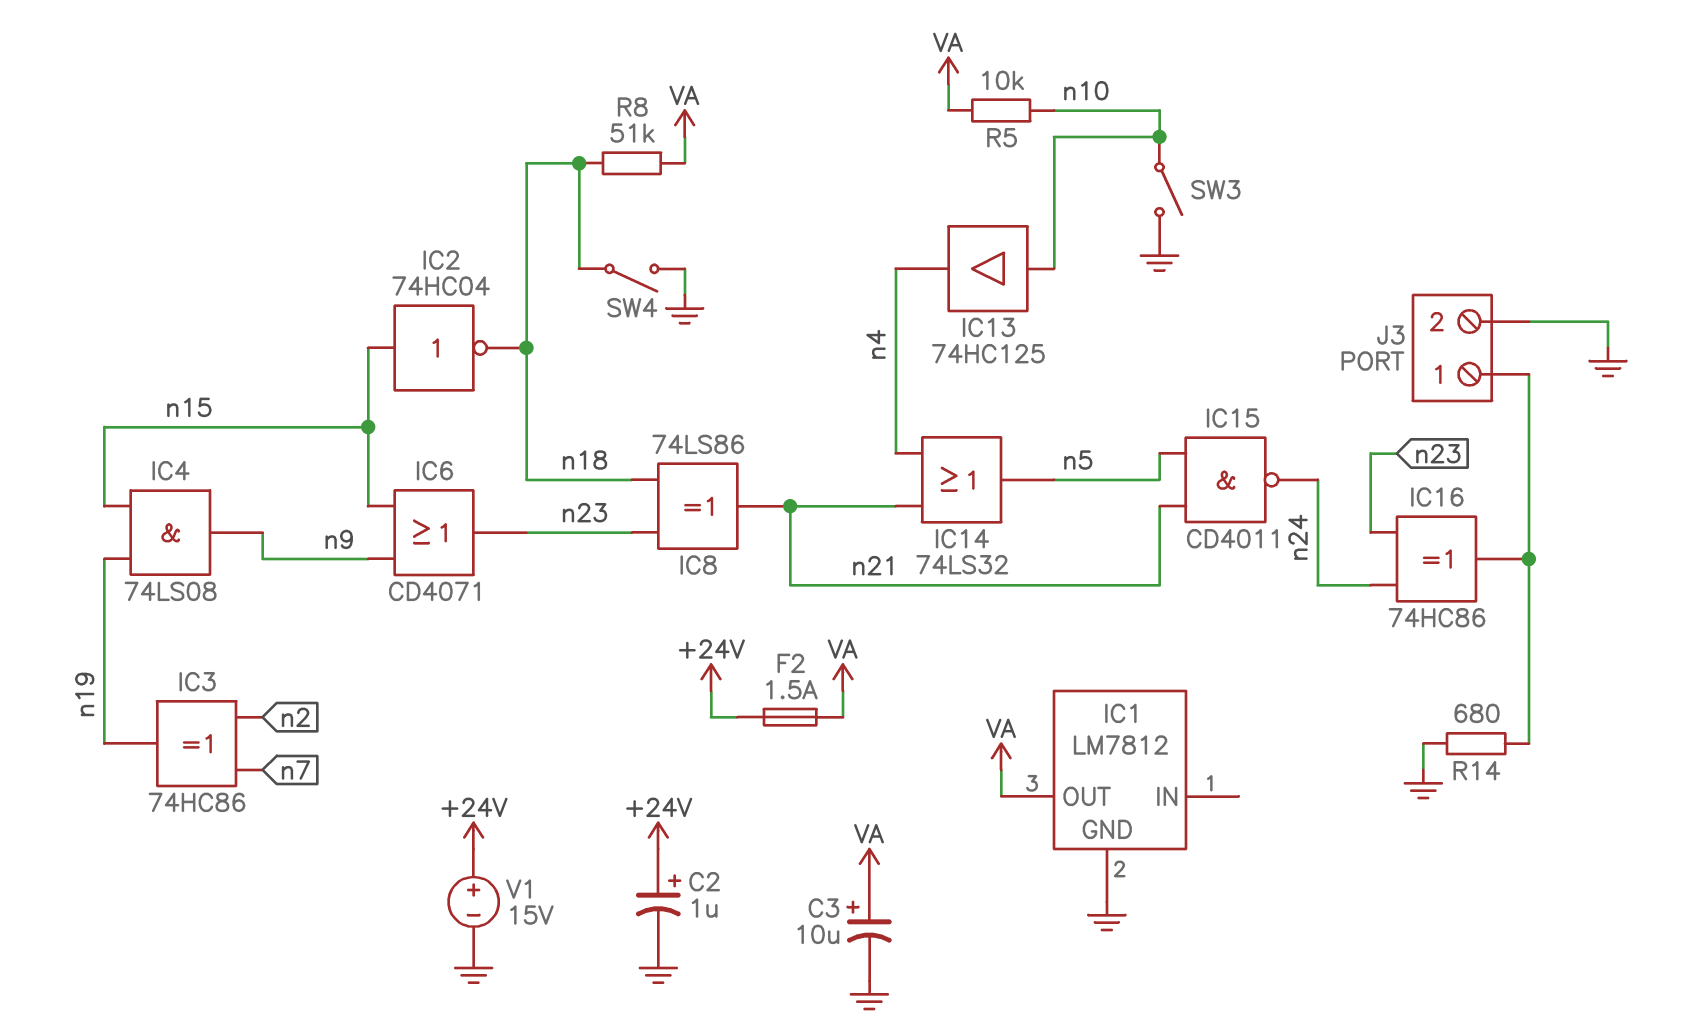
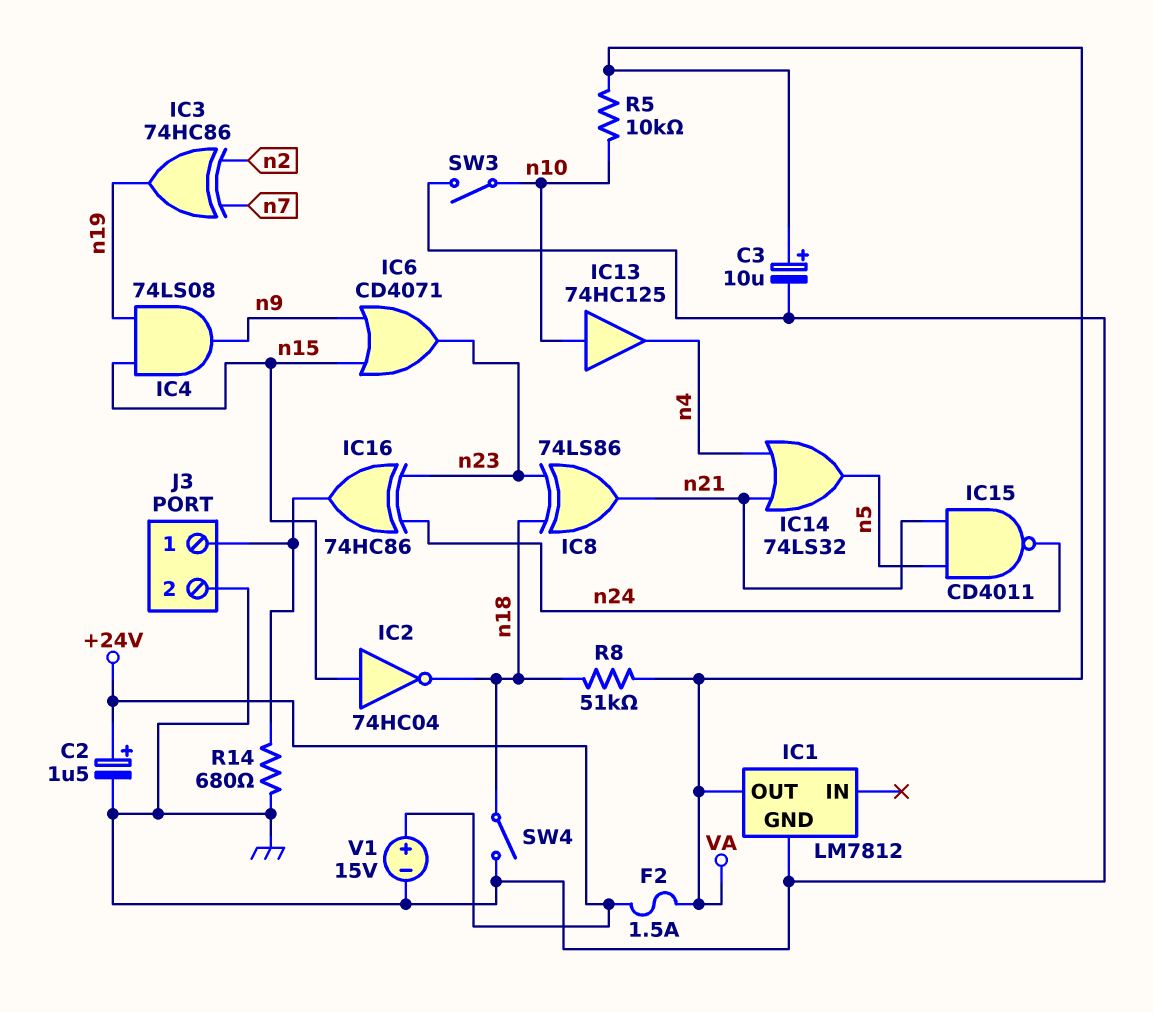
C2: 1uF (plus +24V, minus GND) -> 1.5uF (plus +24V, minus GND)

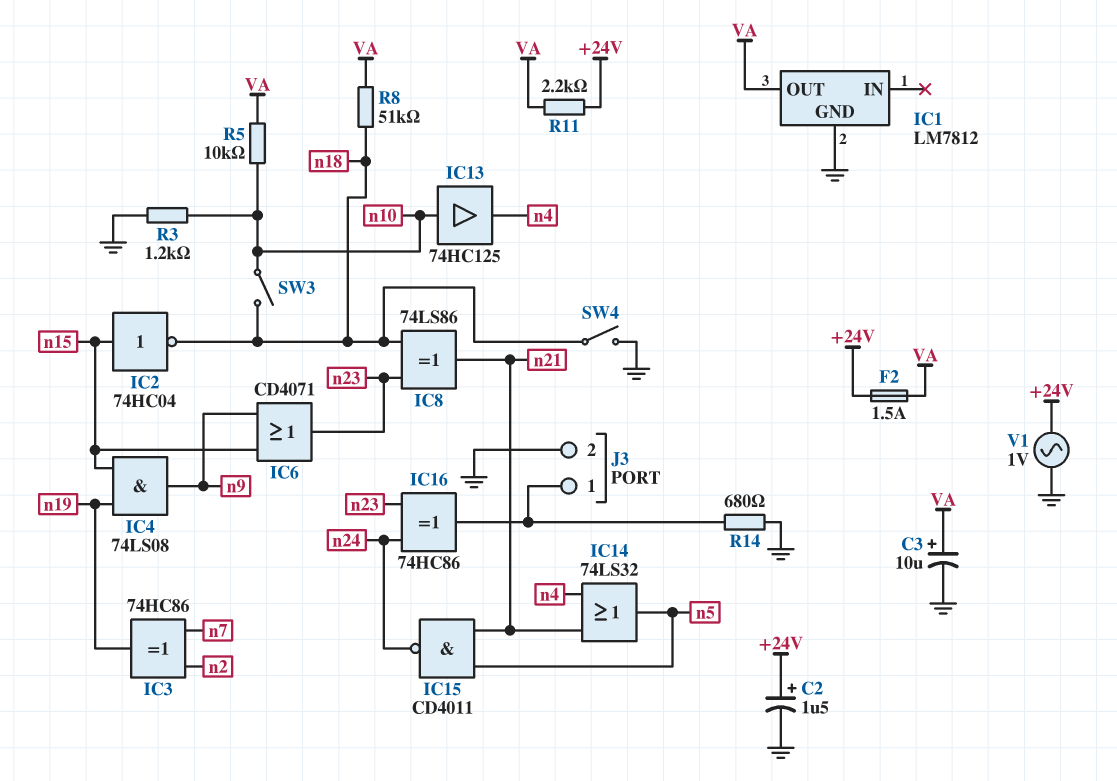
R3: none -> 1.2k (GND, n10)
R11: none -> 2.2k (+24V, VA)
SW3: switch (GND, n10) -> switch (n10, n18)
V1: 15V (plus +24V, minus GND) -> AC 1V (+24V, GND)

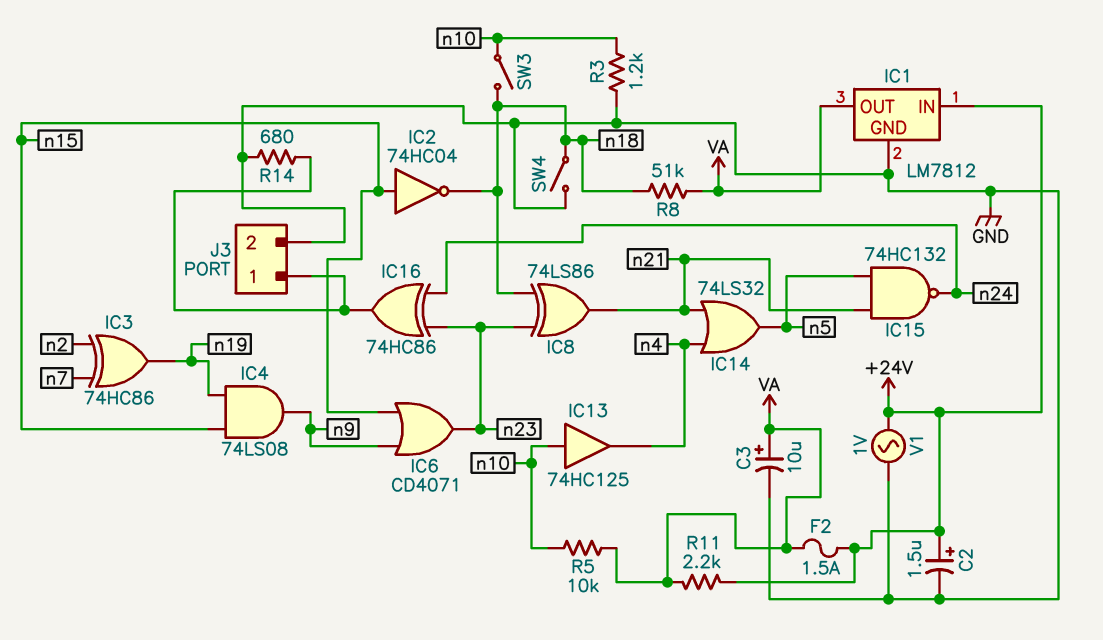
IC1 pin IN: none -> +24V
IC15: NAND CD4011 (in n5, in n21, out n24) -> NAND 74HC132 (in n5, in n21, out n24)

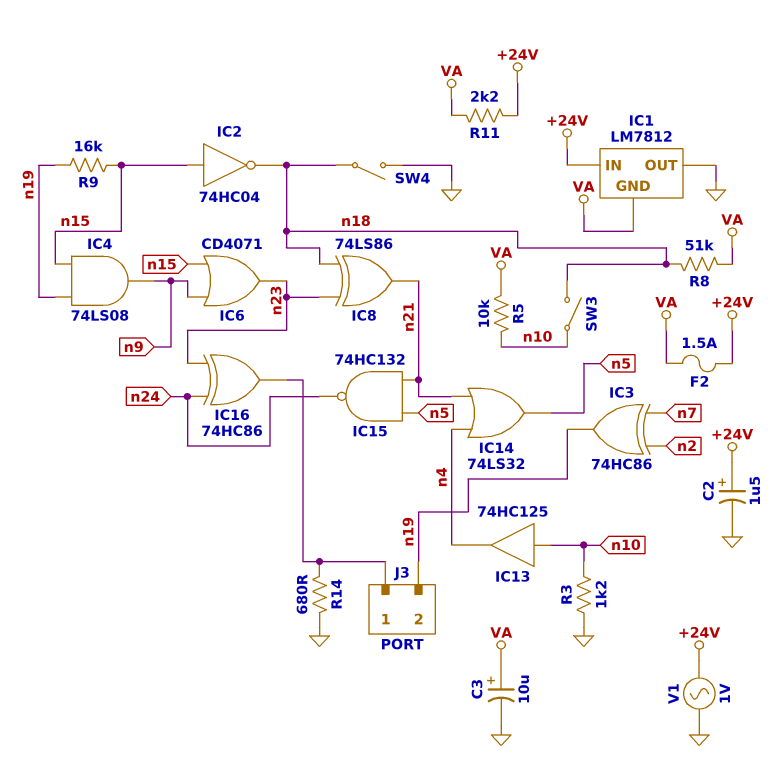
IC1 pin GND: GND -> VA
IC1 pin OUT: VA -> GND
J3 pin 2: GND -> n19
R9: none -> 16k (n15, n19)

